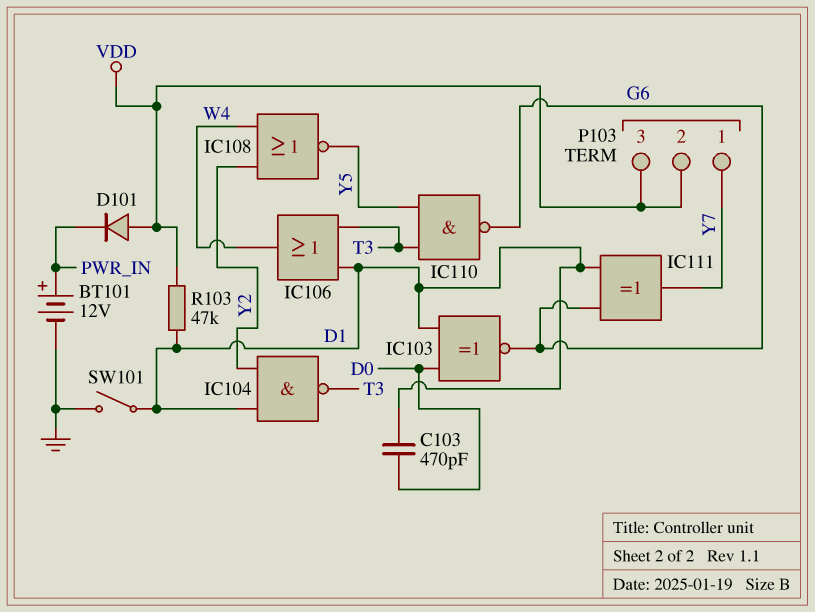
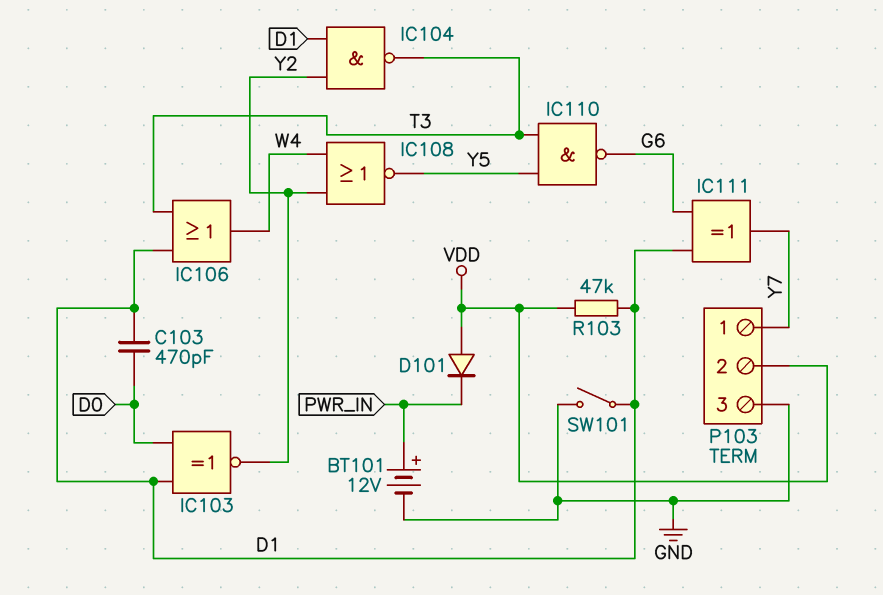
IC103: XNOR (in D0, in D1, out G6) -> XNOR (in D0, in D1, out Y2)
P103 pin 3: VDD -> GND

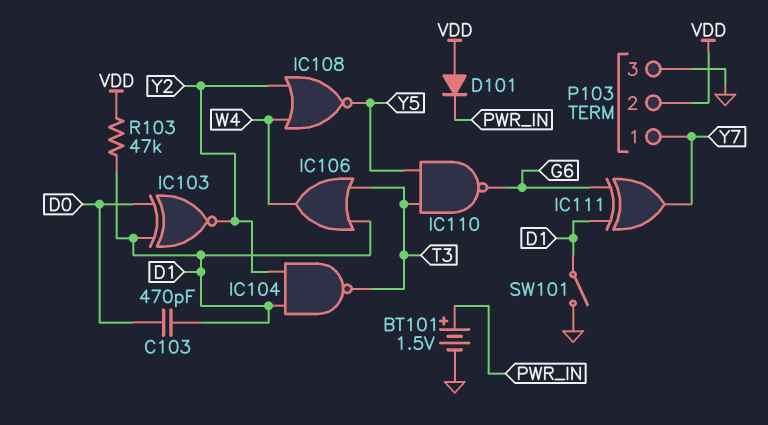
BT101: 12V (plus PWR_IN, minus GND) -> 1.5V (plus PWR_IN, minus GND)

